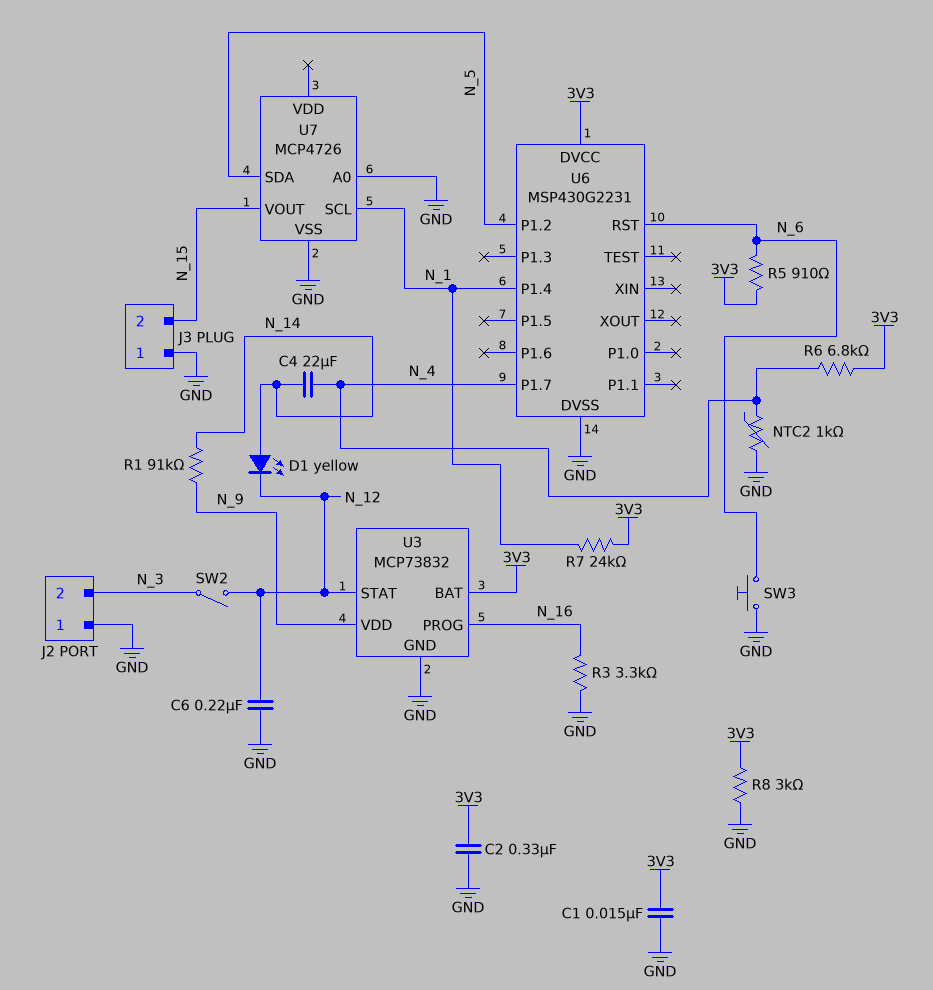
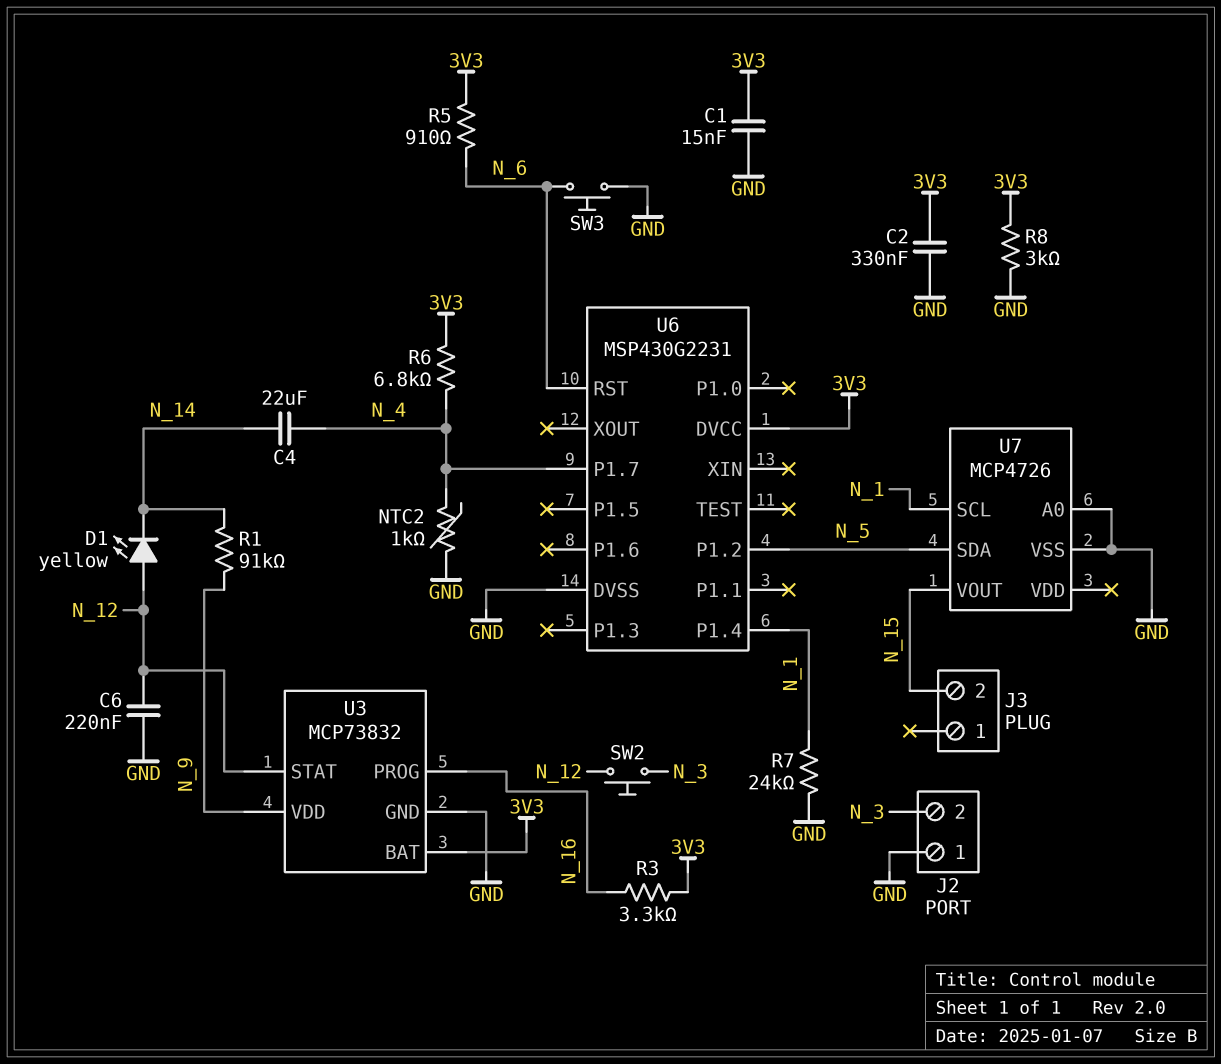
D1: LED yellow (A N_14, K N_12) -> LED yellow (A N_12, K N_14)
J3 pin 1: GND -> none
R3: 3.3k (GND, N_16) -> 3.3k (3V3, N_16)
R7: 24k (3V3, N_1) -> 24k (GND, N_1)
SW2: switch (N_3, N_12) -> button (N_3, N_12)

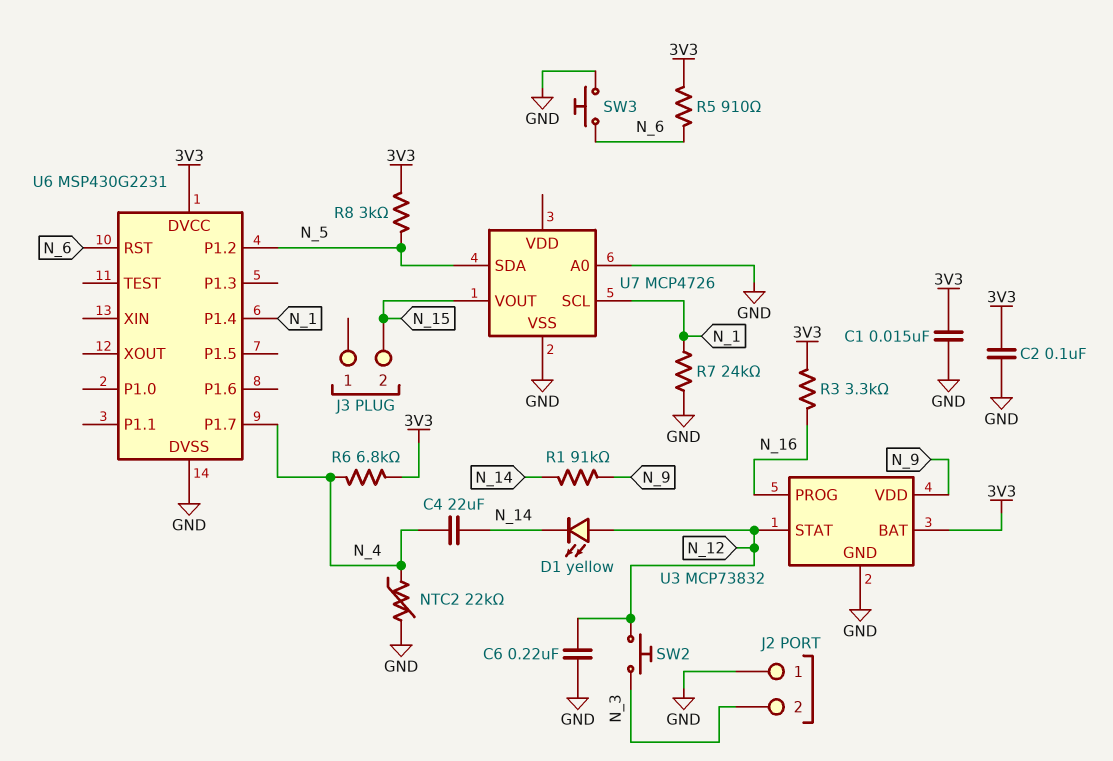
C2: 330nF (3V3, GND) -> 100nF (3V3, GND)
NTC2: 1k (GND, N_4) -> 22k (GND, N_4)
R8: 3k (3V3, GND) -> 3k (3V3, N_5)

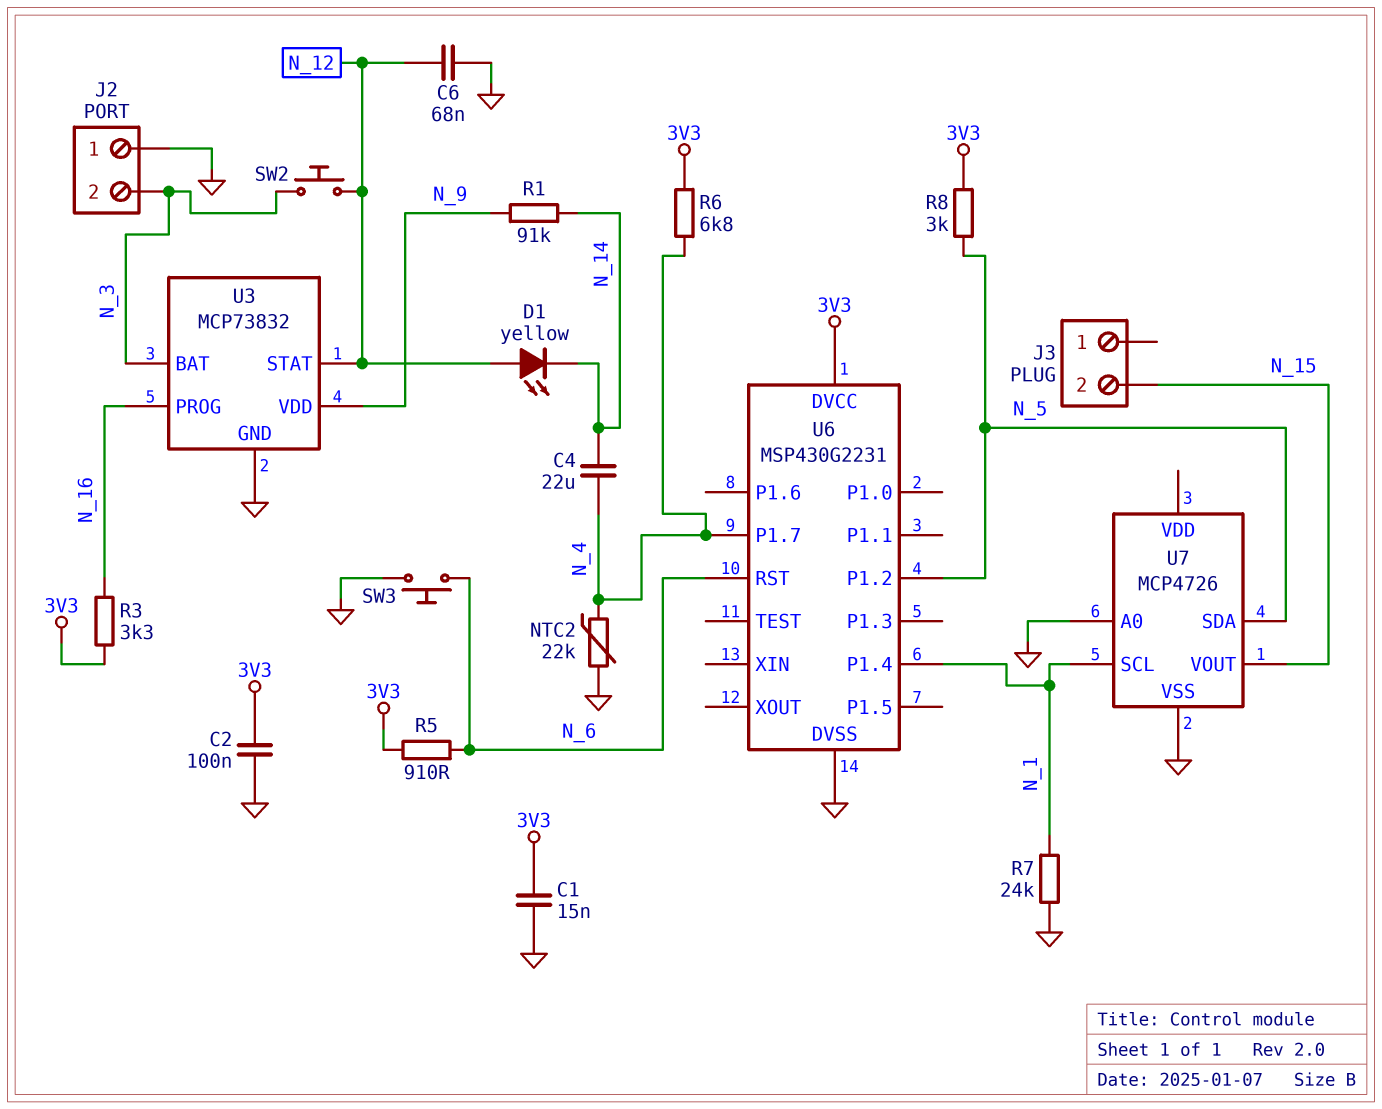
C6: 220nF (GND, N_12) -> 68nF (GND, N_12)
U3 pin BAT: 3V3 -> N_3

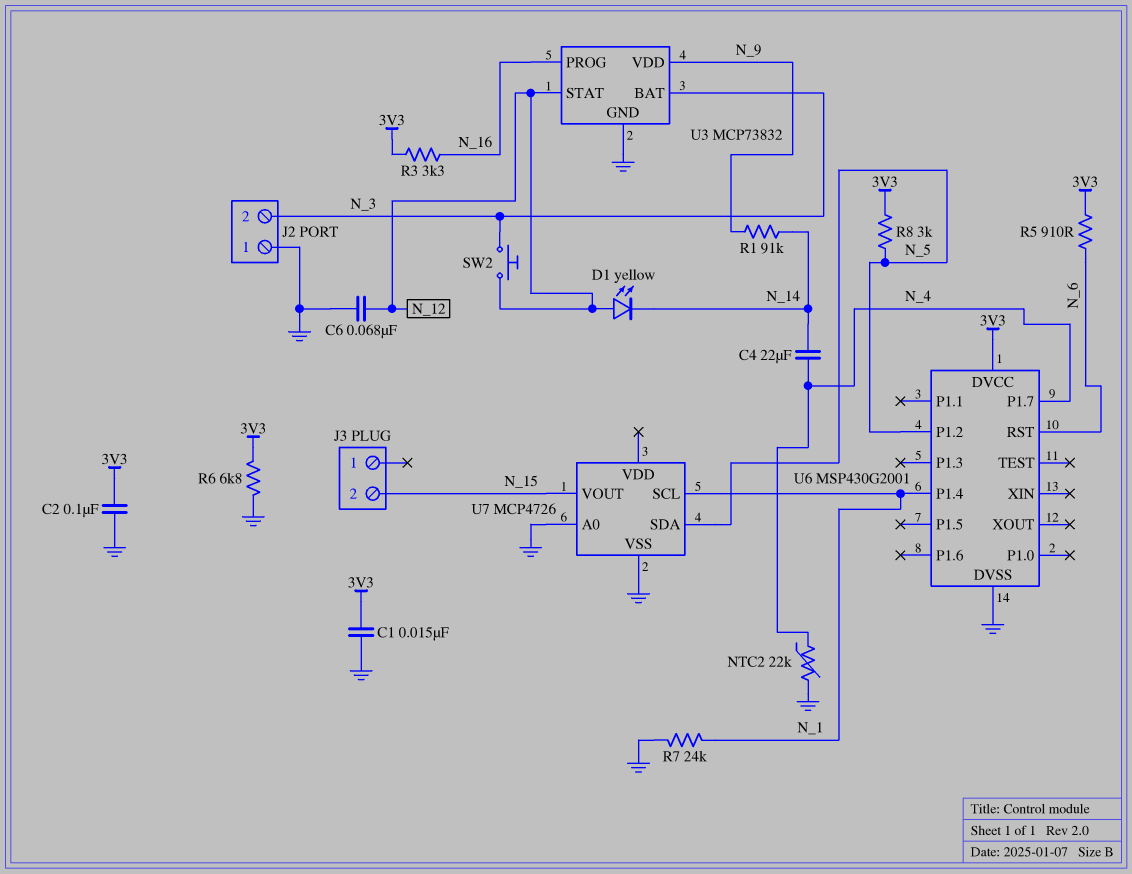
R6: 6.8k (3V3, N_4) -> 6.8k (3V3, GND)
SW3: button (GND, N_6) -> none
U6: MSP430G2231 -> MSP430G2001

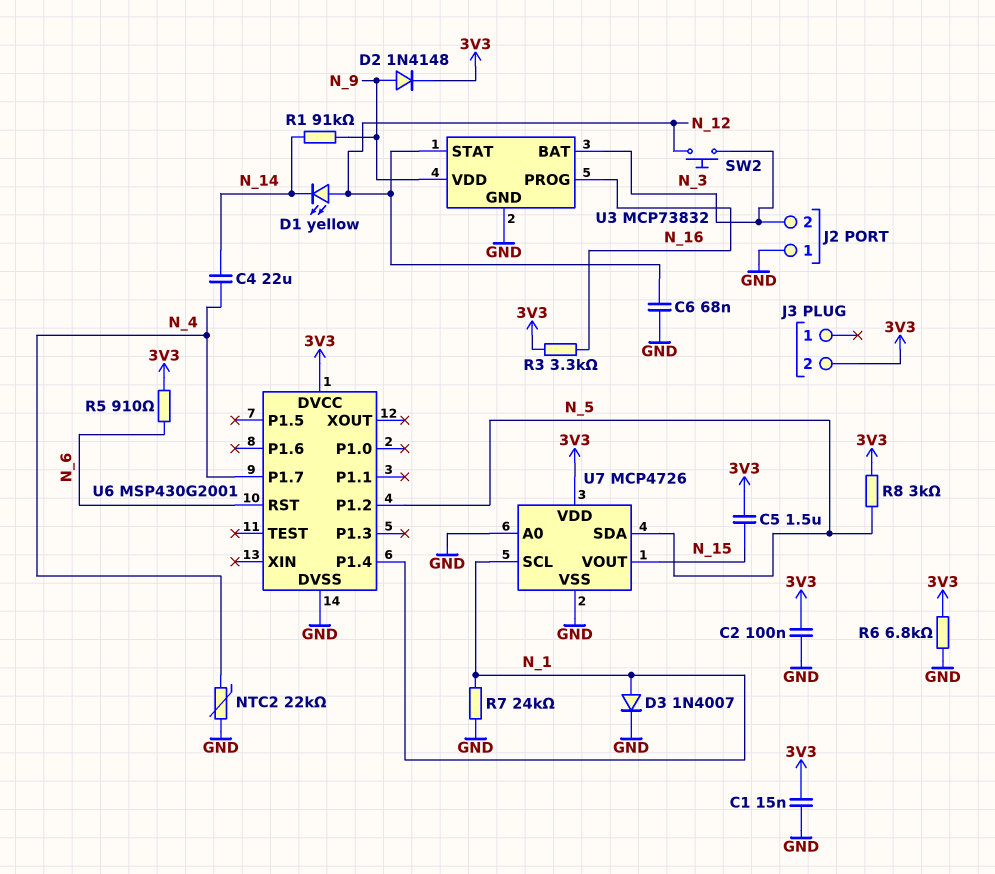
C5: none -> 1.5uF (3V3, N_15)
D2: none -> diode 1N4148 (A N_9, K 3V3)
D3: none -> diode 1N4007 (A N_1, K GND)
J3 pin 2: N_15 -> 3V3
U7 pin VDD: none -> 3V3

